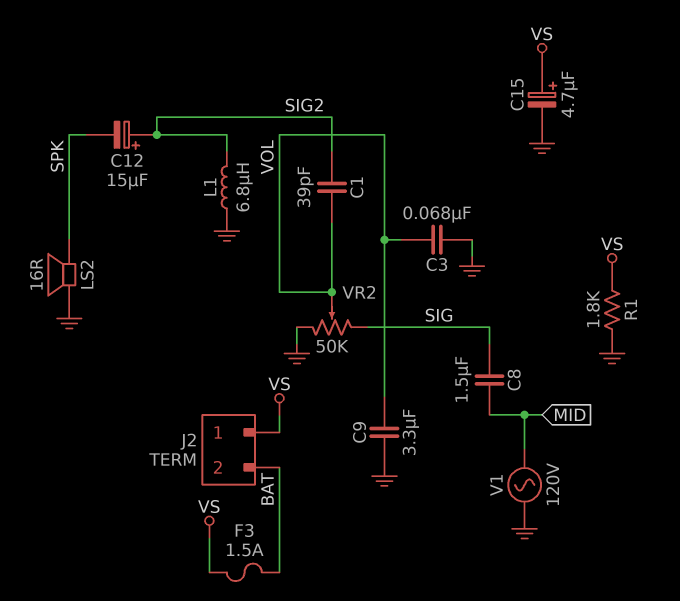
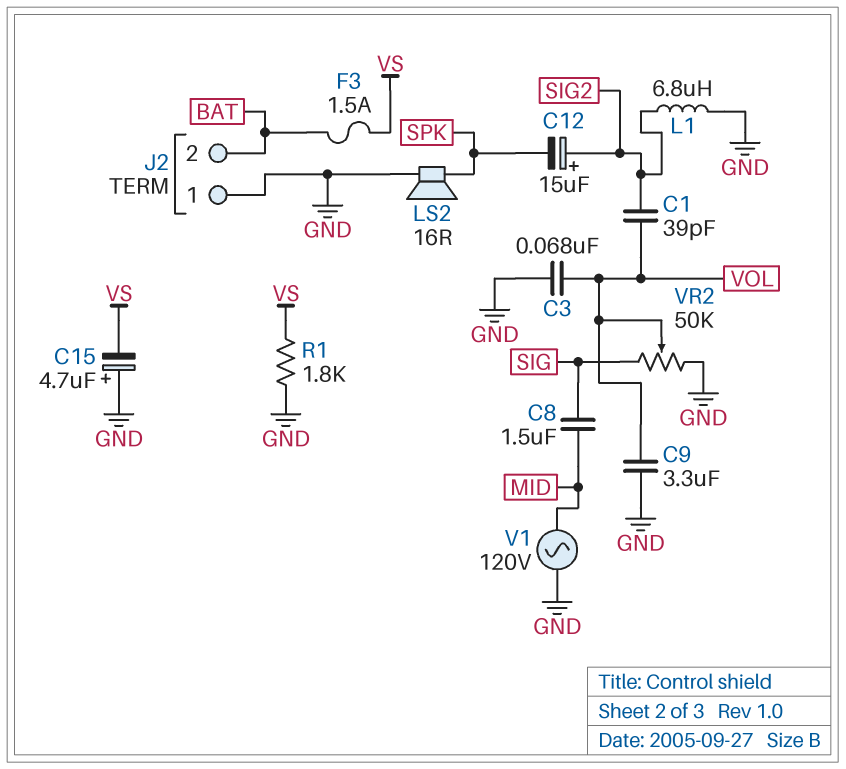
C15: 4.7uF (plus VS, minus GND) -> 4.7uF (plus GND, minus VS)
J2 pin 1: VS -> GND

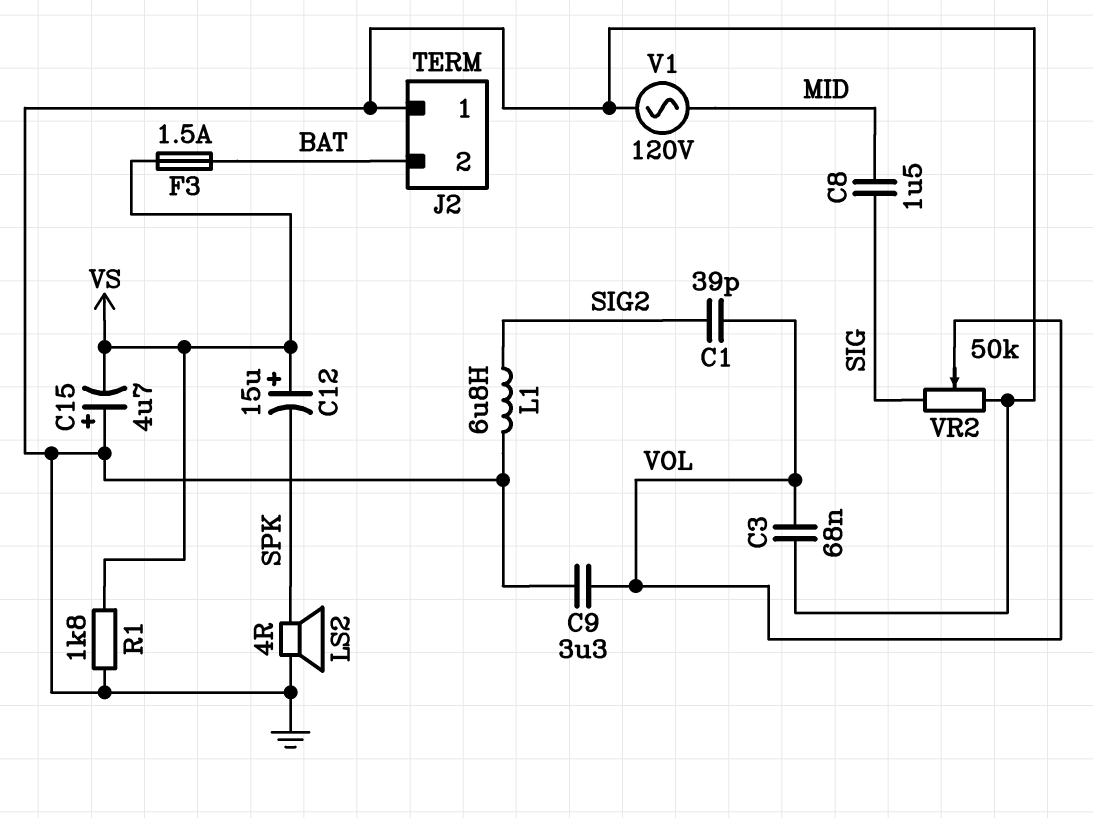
C12: 15uF (plus SIG2, minus SPK) -> 15uF (plus VS, minus SPK)
LS2: speaker 16R (GND, SPK) -> speaker 4R (GND, SPK)

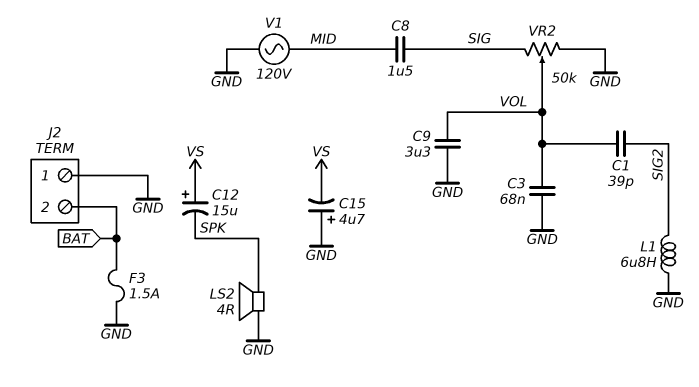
F3: 1.5A (BAT, VS) -> 1.5A (BAT, GND)
R1: 1.8k (GND, VS) -> none

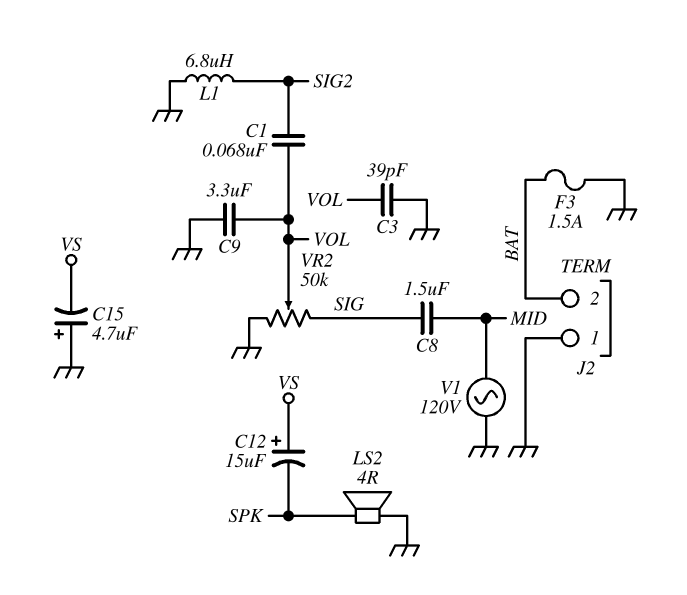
C1: 39pF (SIG2, VOL) -> 68nF (SIG2, VOL)
C3: 68nF (GND, VOL) -> 39pF (GND, VOL)

